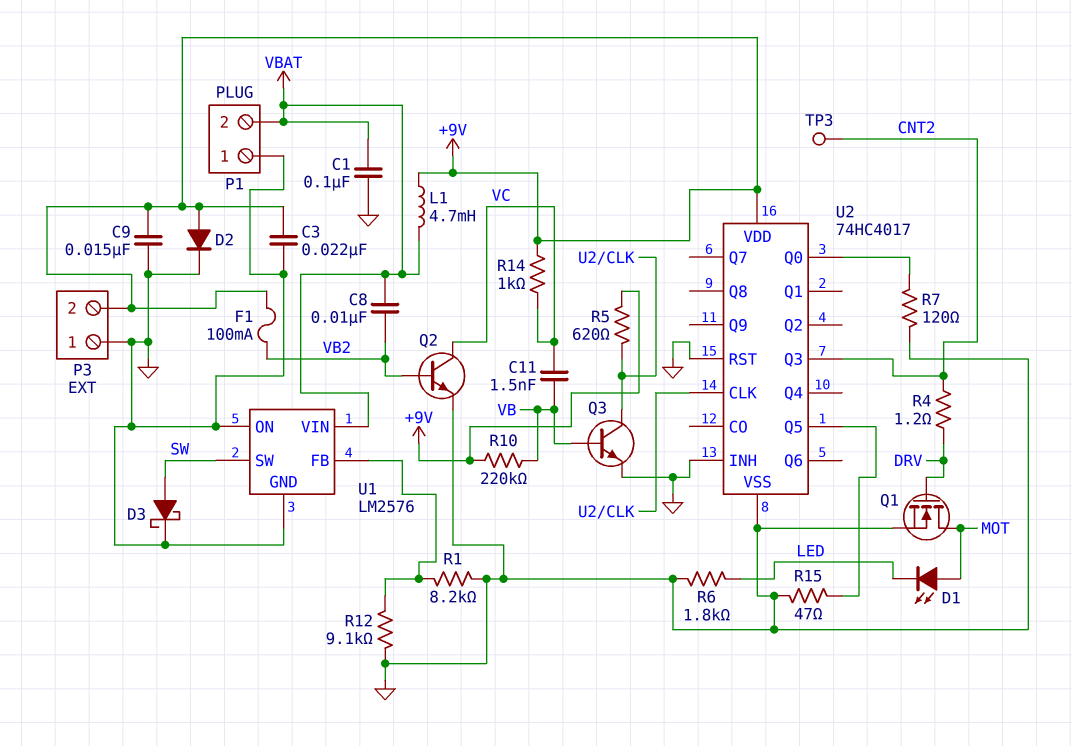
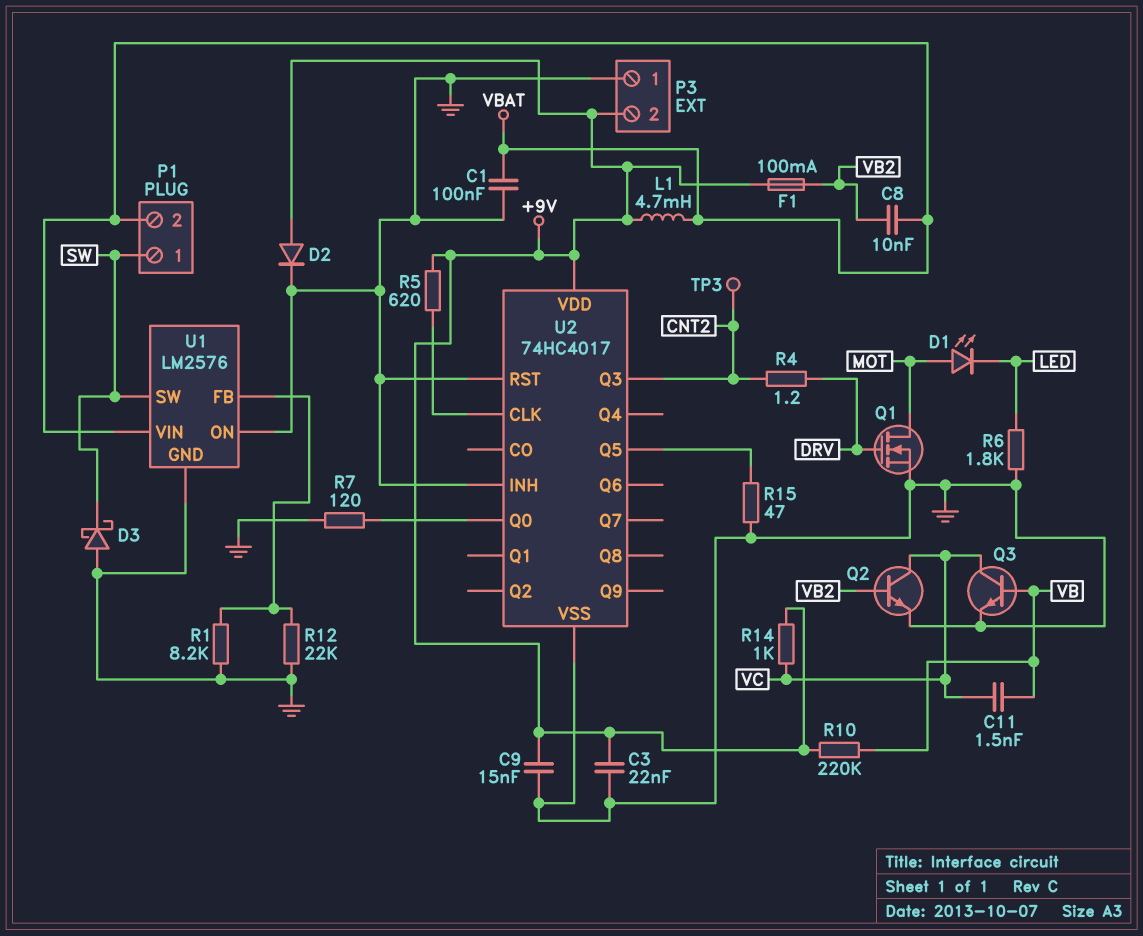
D3: schottky (A SW, K GND) -> schottky (A GND, K SW)
P1 pin 1: GND -> SW
Q3: NPN (B VB, C U2/CLK, E GND) -> NPN (B VB, C VC, E GND)
R12: 9.1k (GND, U1/FB) -> 22k (GND, U1/FB)

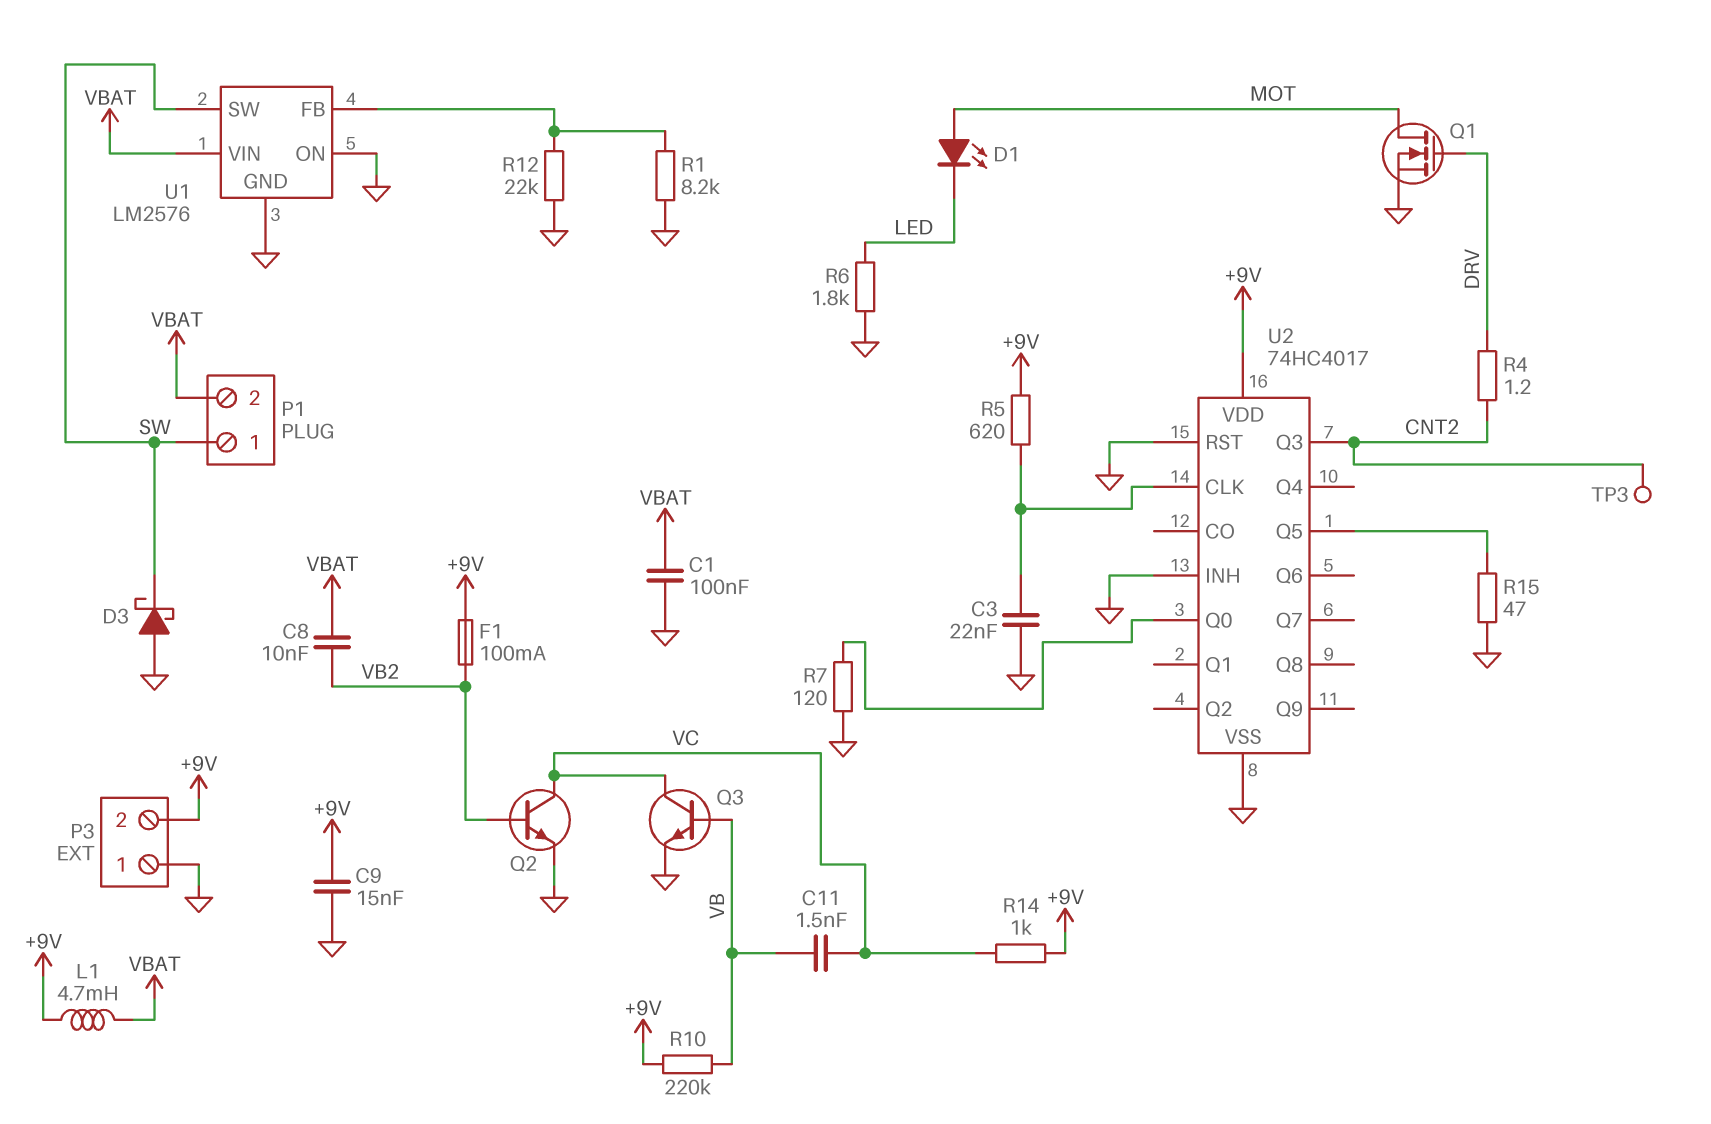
C3: 22nF (+9V, GND) -> 22nF (GND, U2/CLK)
D2: diode (A +9V, K GND) -> none

